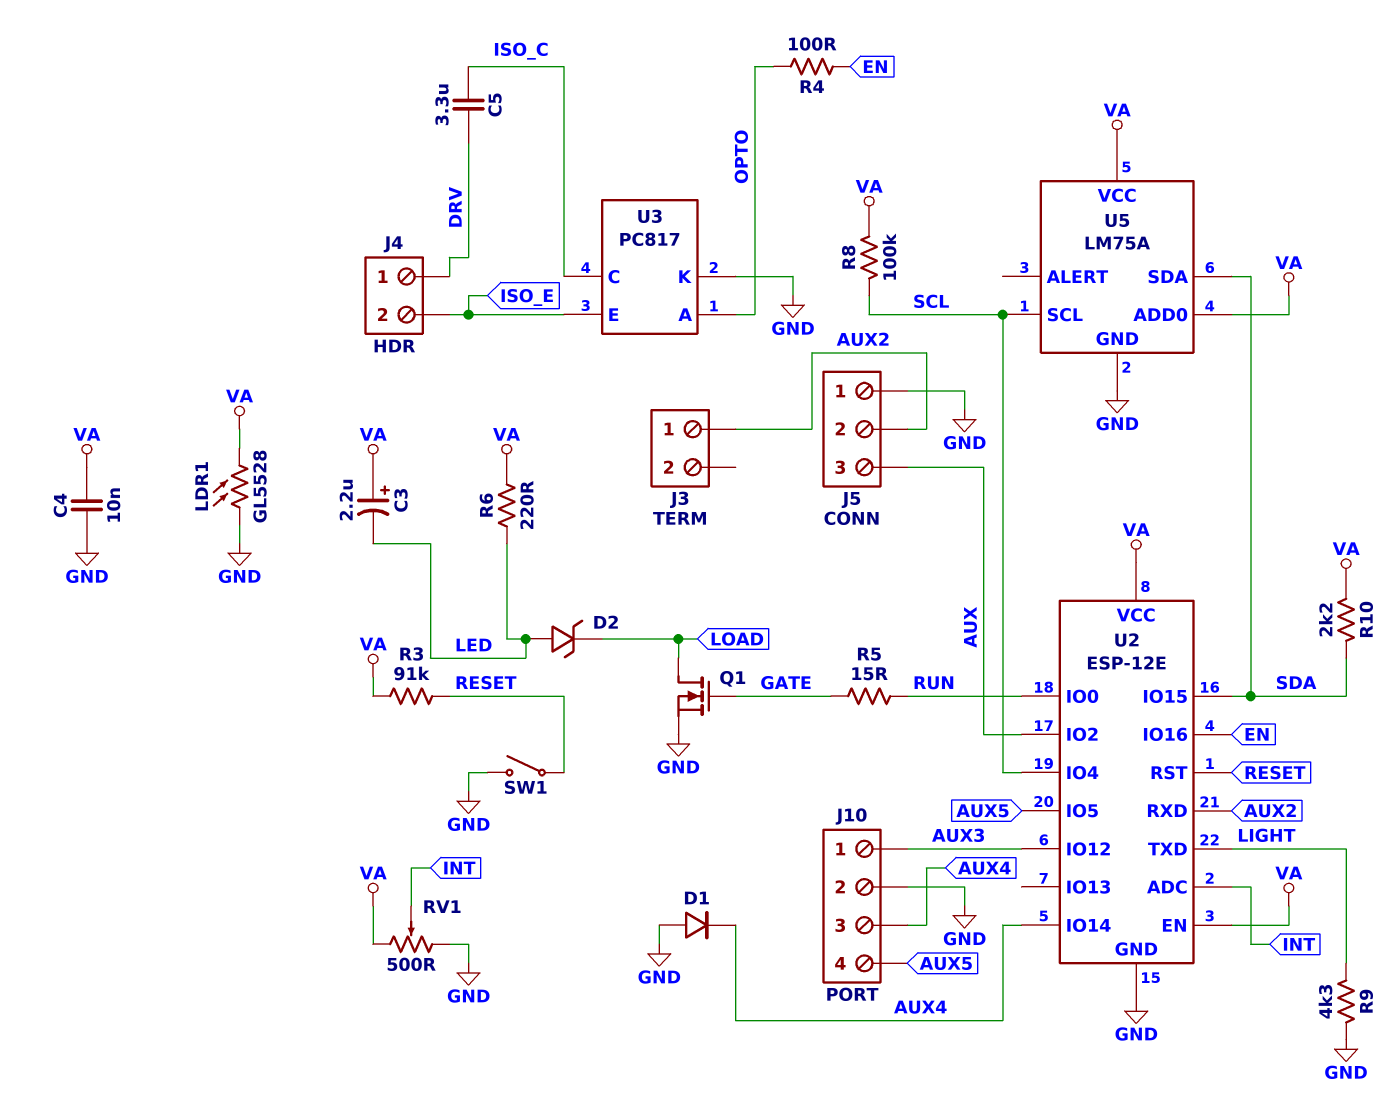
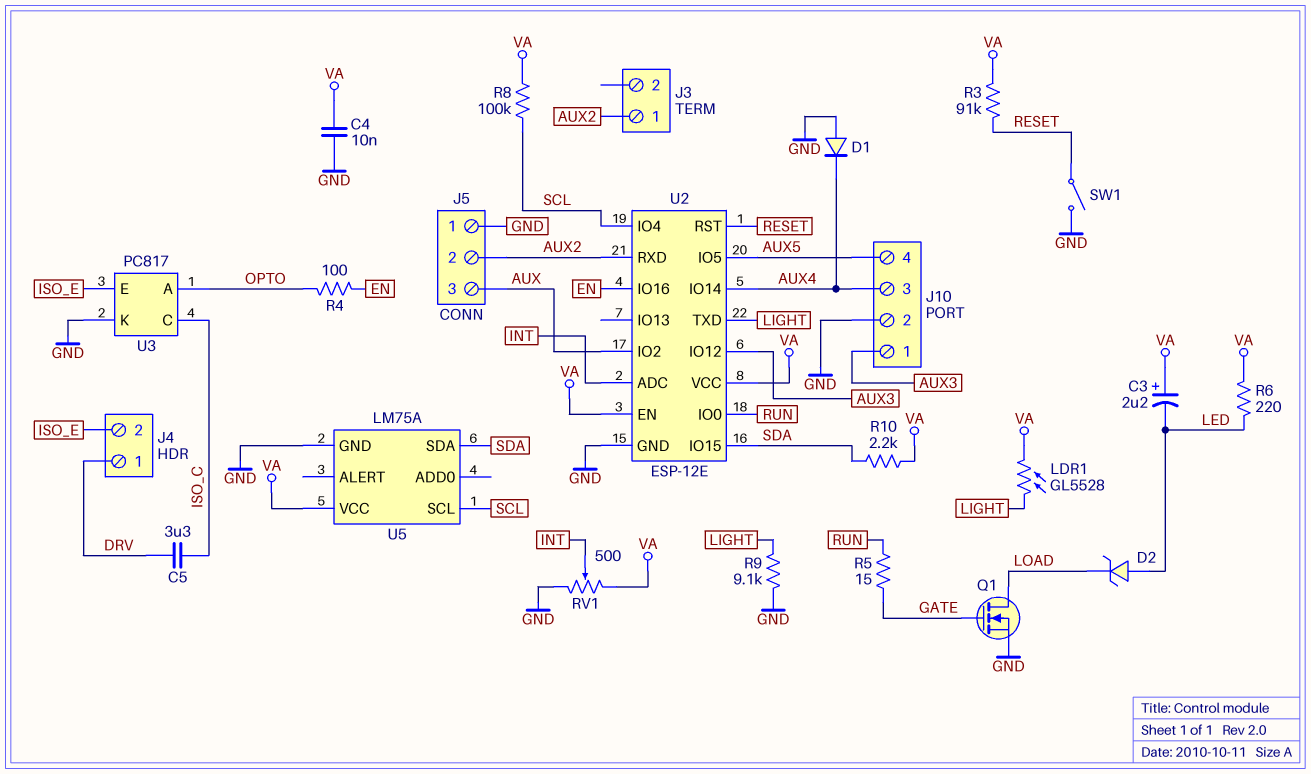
LDR1: GL5528 (GND, VA) -> GL5528 (LIGHT, VA)
R9: 4.3k (GND, LIGHT) -> 9.1k (GND, LIGHT)
U5 pin ADD0: VA -> none

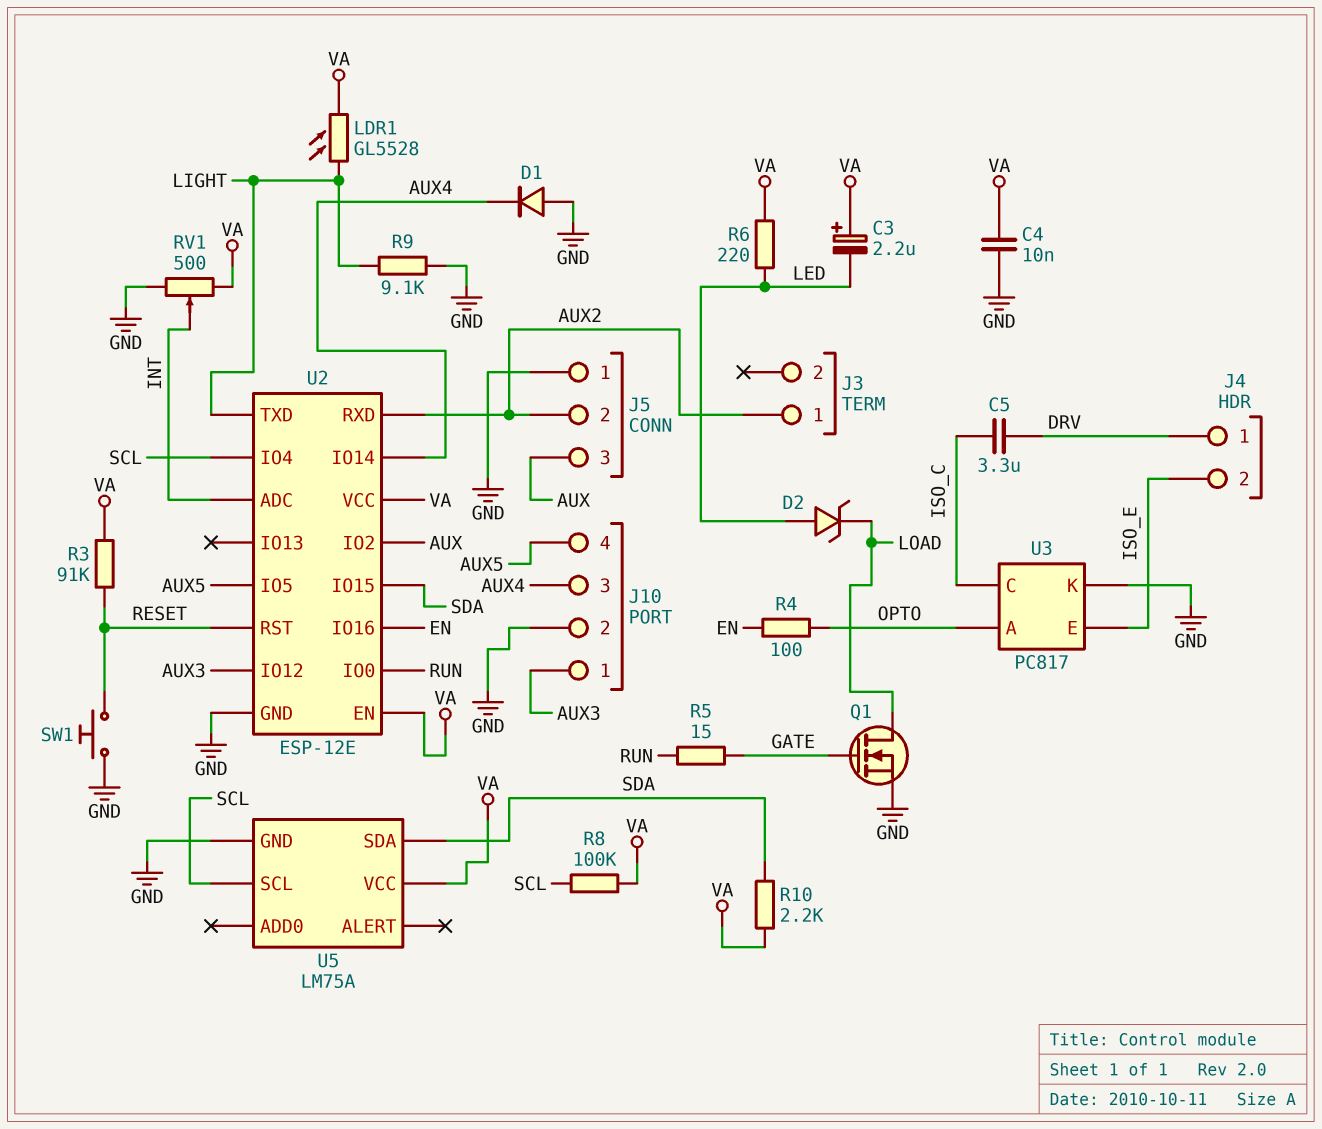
SW1: switch (GND, RESET) -> button (GND, RESET)

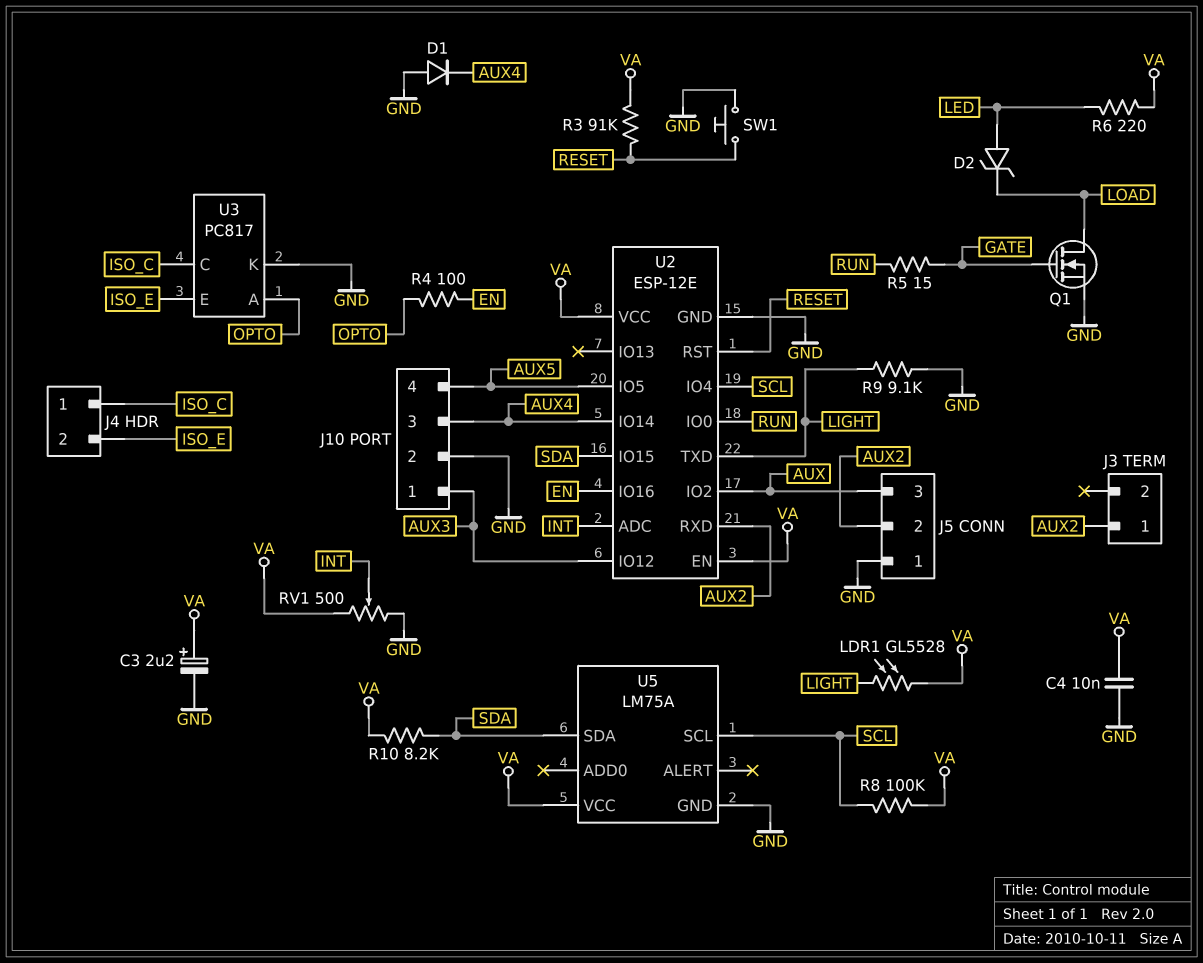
C3: 2.2uF (plus VA, minus LED) -> 2.2uF (plus VA, minus GND)
C5: 3.3uF (DRV, ISO_C) -> none
J4 pin 1: DRV -> ISO_C
R10: 2.2k (SDA, VA) -> 8.2k (SDA, VA)

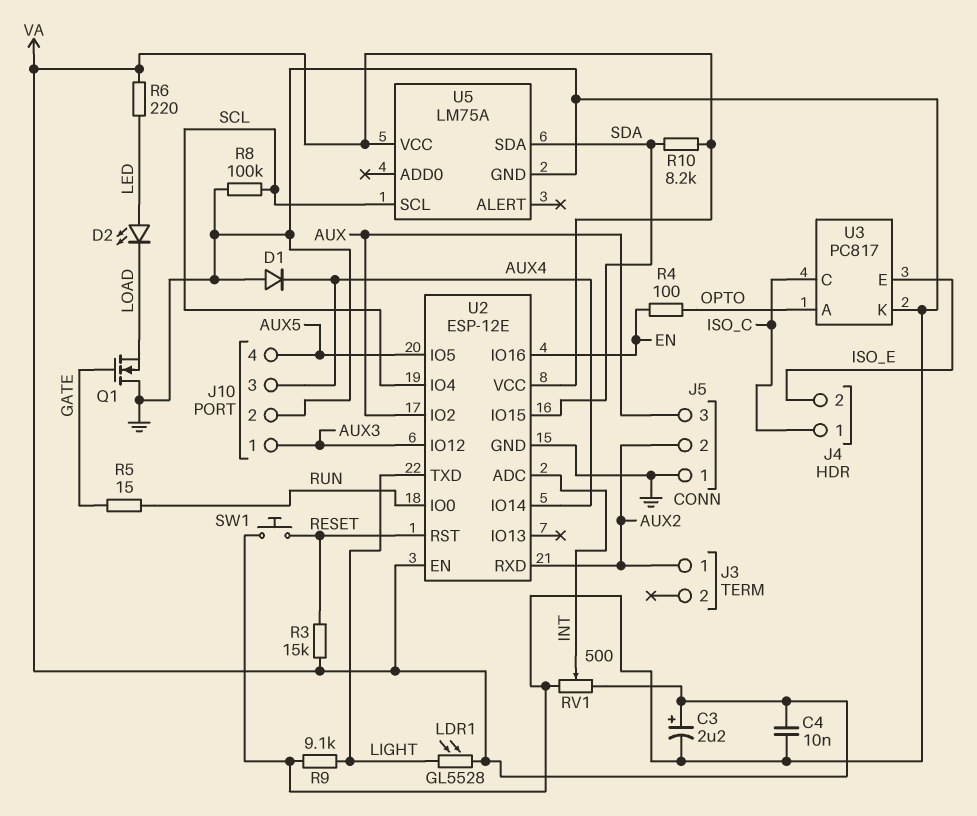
D2: zener (A LED, K LOAD) -> LED (A LED, K LOAD)
Q1: NMOS (G GATE, D LOAD, S GND) -> NMOS (G GATE, D GND, S LOAD)
R3: 91k (RESET, VA) -> 15k (RESET, VA)
R8: 100k (SCL, VA) -> 100k (GND, SCL)

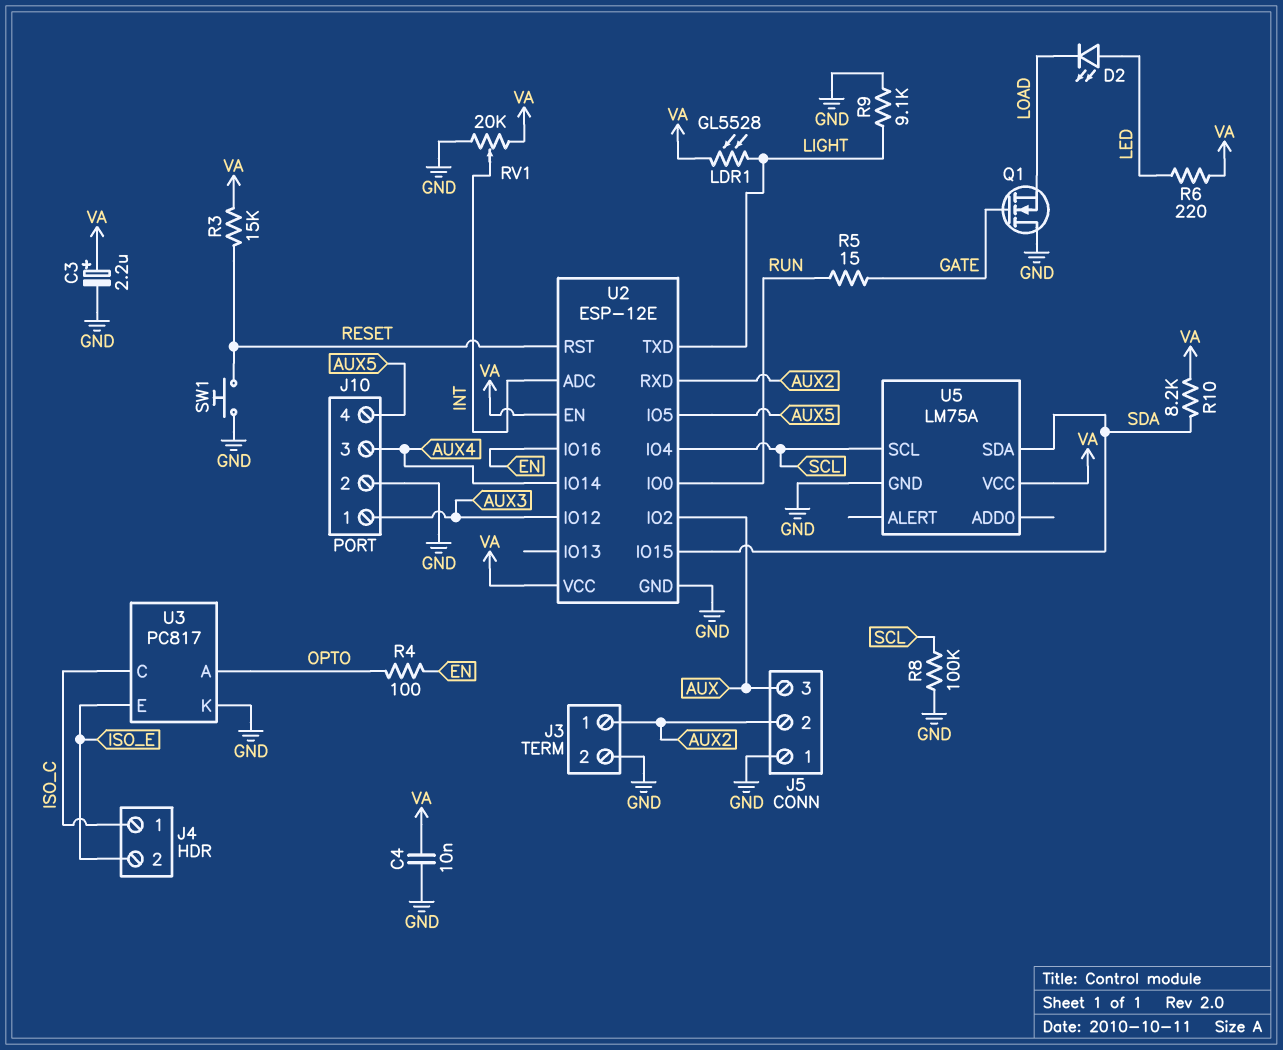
D1: diode (A GND, K AUX4) -> none
J3 pin 2: none -> GND
RV1: 500 (GND, VA, wiper INT) -> 20k (GND, VA, wiper INT)

